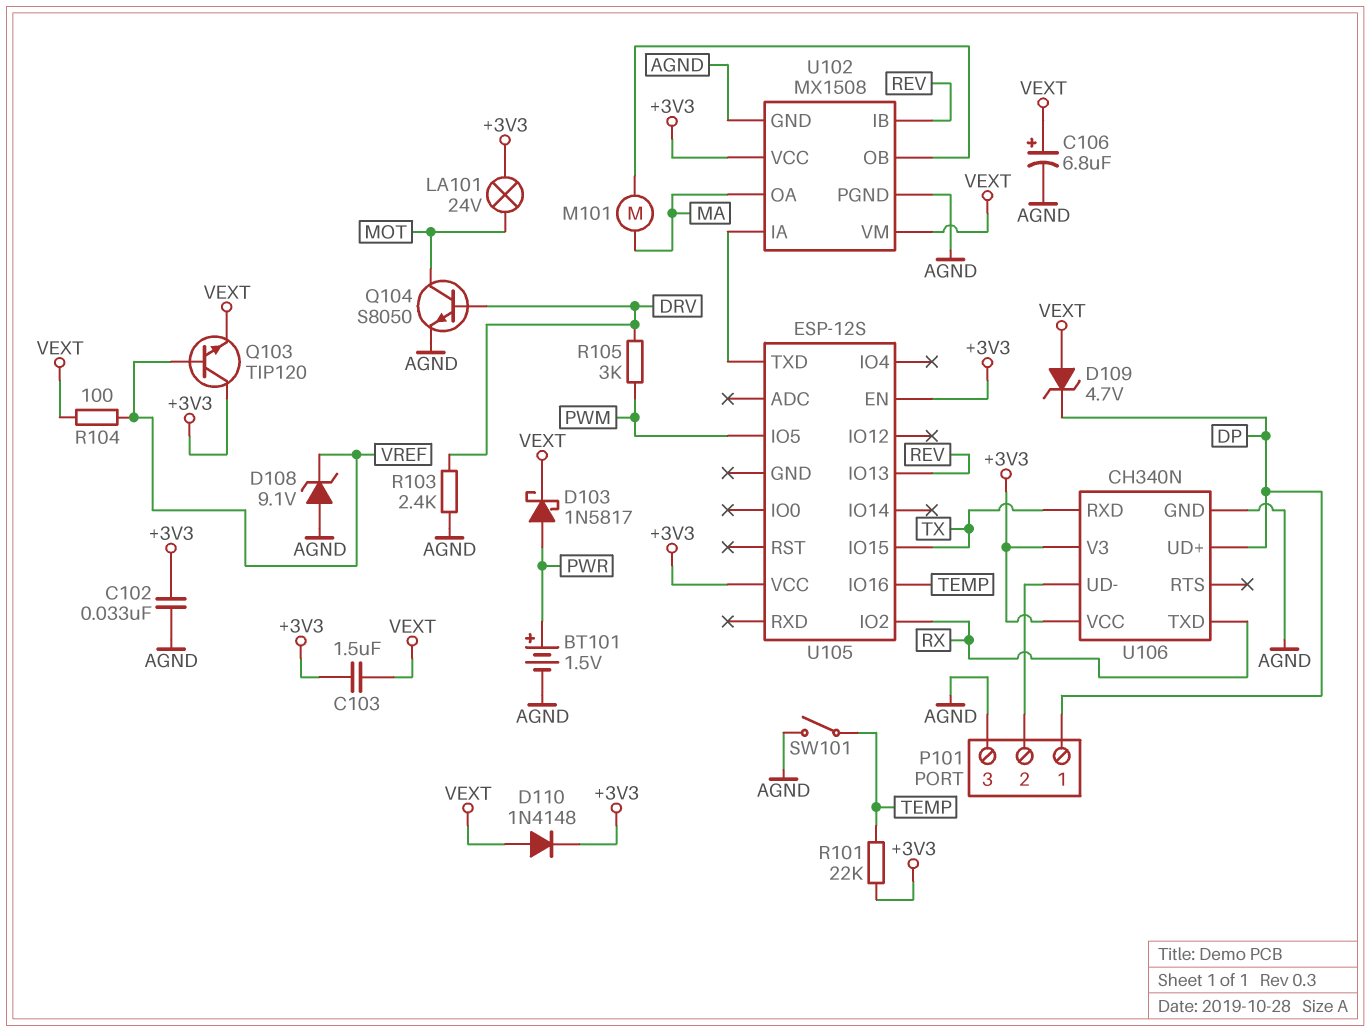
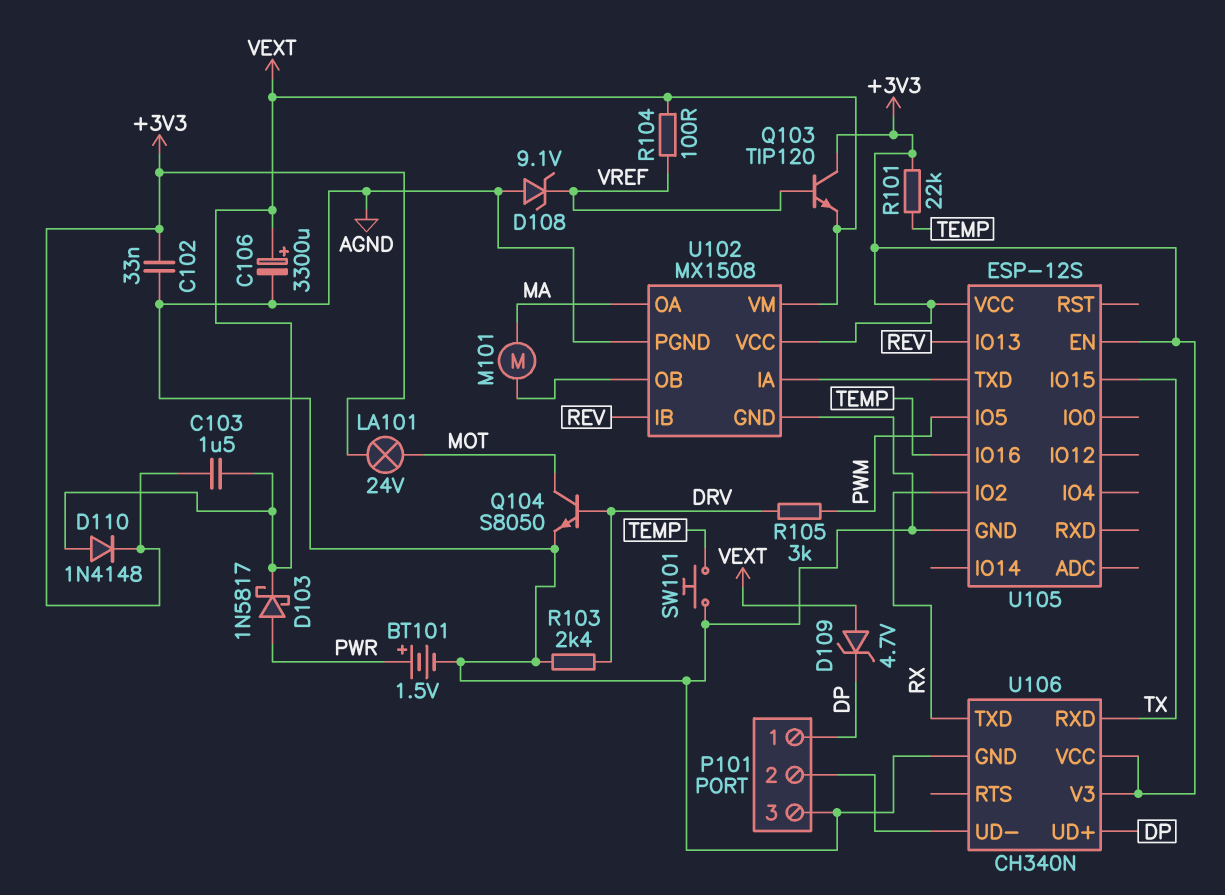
C106: 6.8uF (plus VEXT, minus AGND) -> 3300uF (plus VEXT, minus AGND)
SW101: switch (AGND, TEMP) -> button (AGND, TEMP)
U105 pin GND: none -> AGND

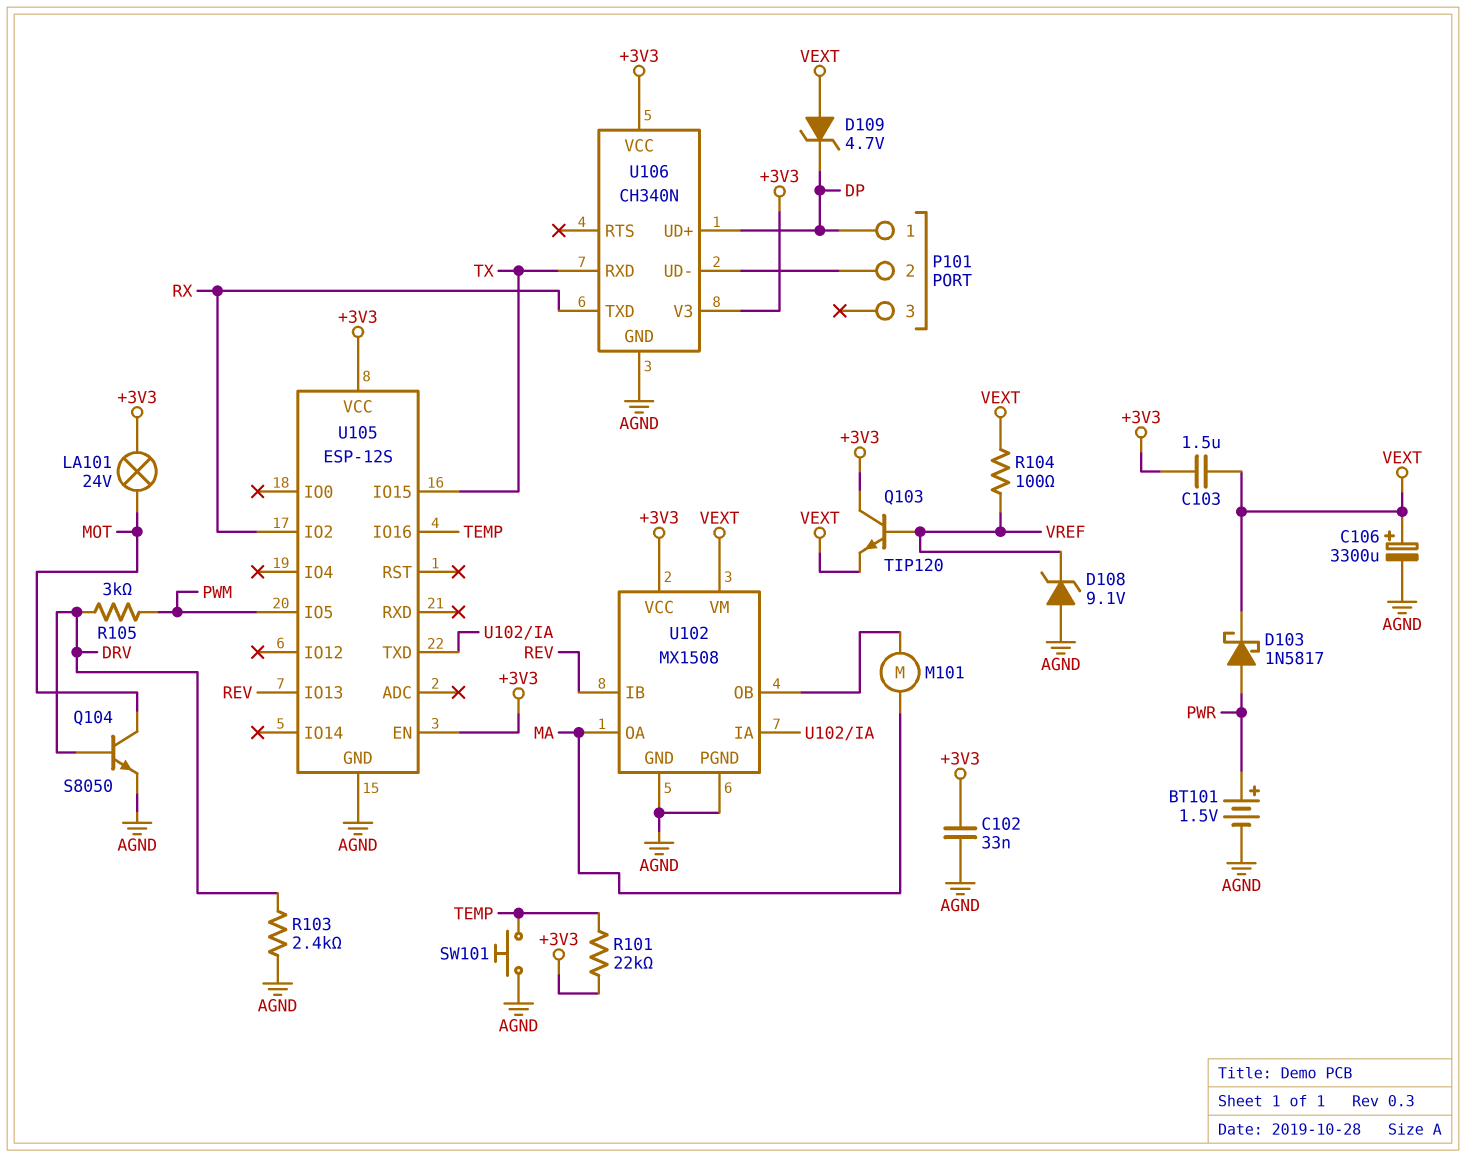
D110: diode 1N4148 (A VEXT, K +3V3) -> none
P101 pin 3: AGND -> none

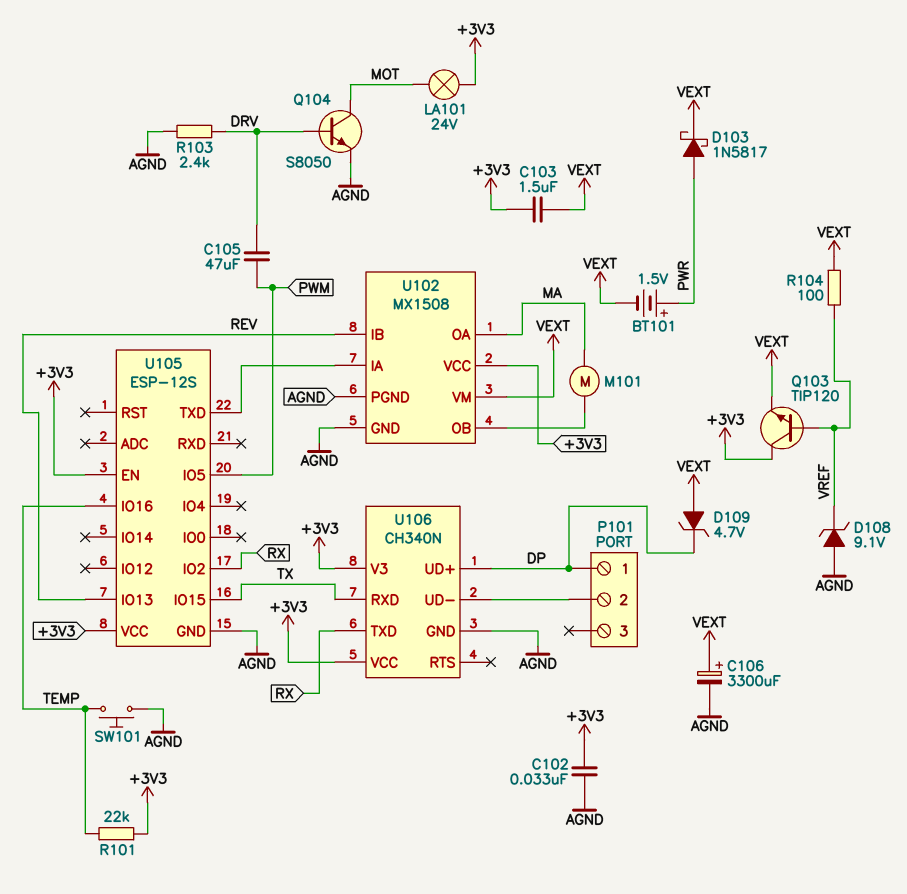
BT101: 1.5V (plus PWR, minus AGND) -> 1.5V (plus PWR, minus VEXT)
C105: none -> 47uF (DRV, PWM)
R105: 3k (DRV, PWM) -> none

